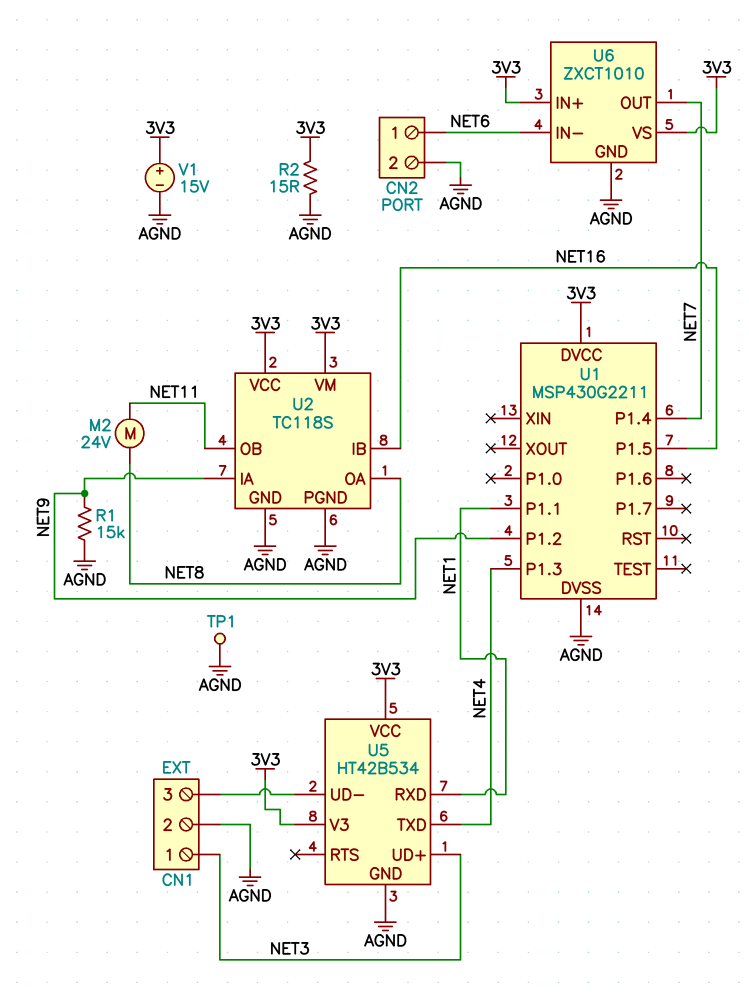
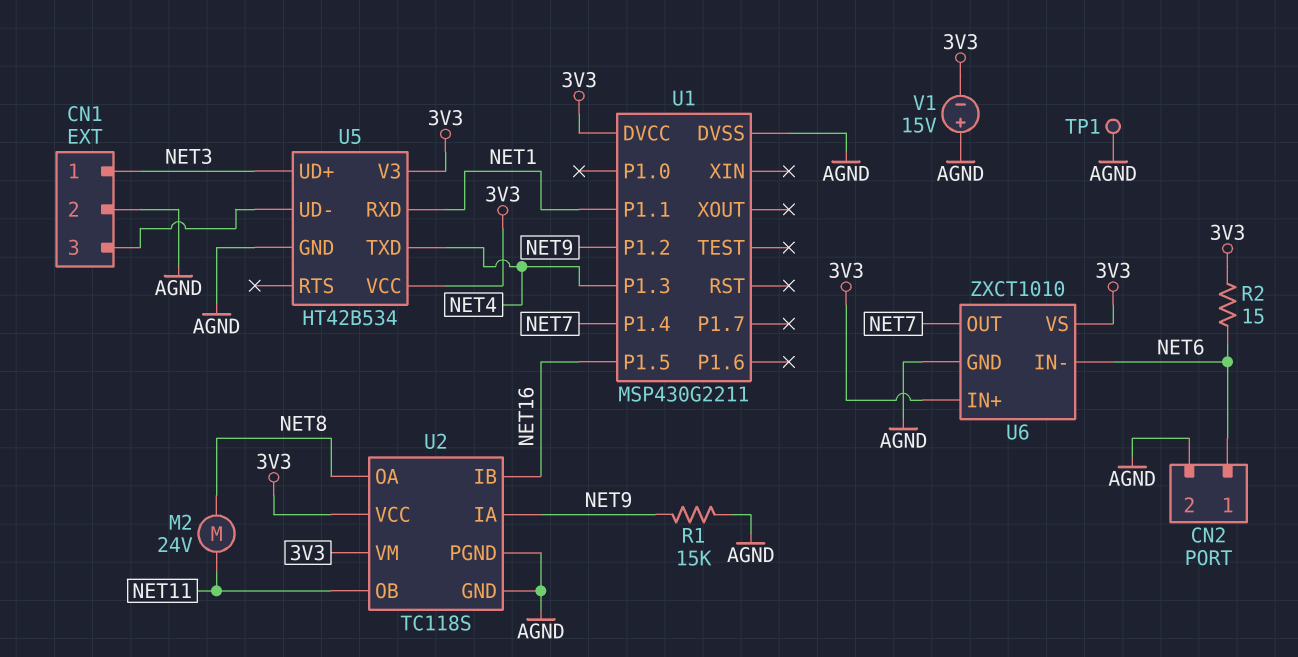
R2: 15 (3V3, AGND) -> 15 (3V3, NET6)
V1: 15V (plus 3V3, minus AGND) -> 15V (plus AGND, minus 3V3)

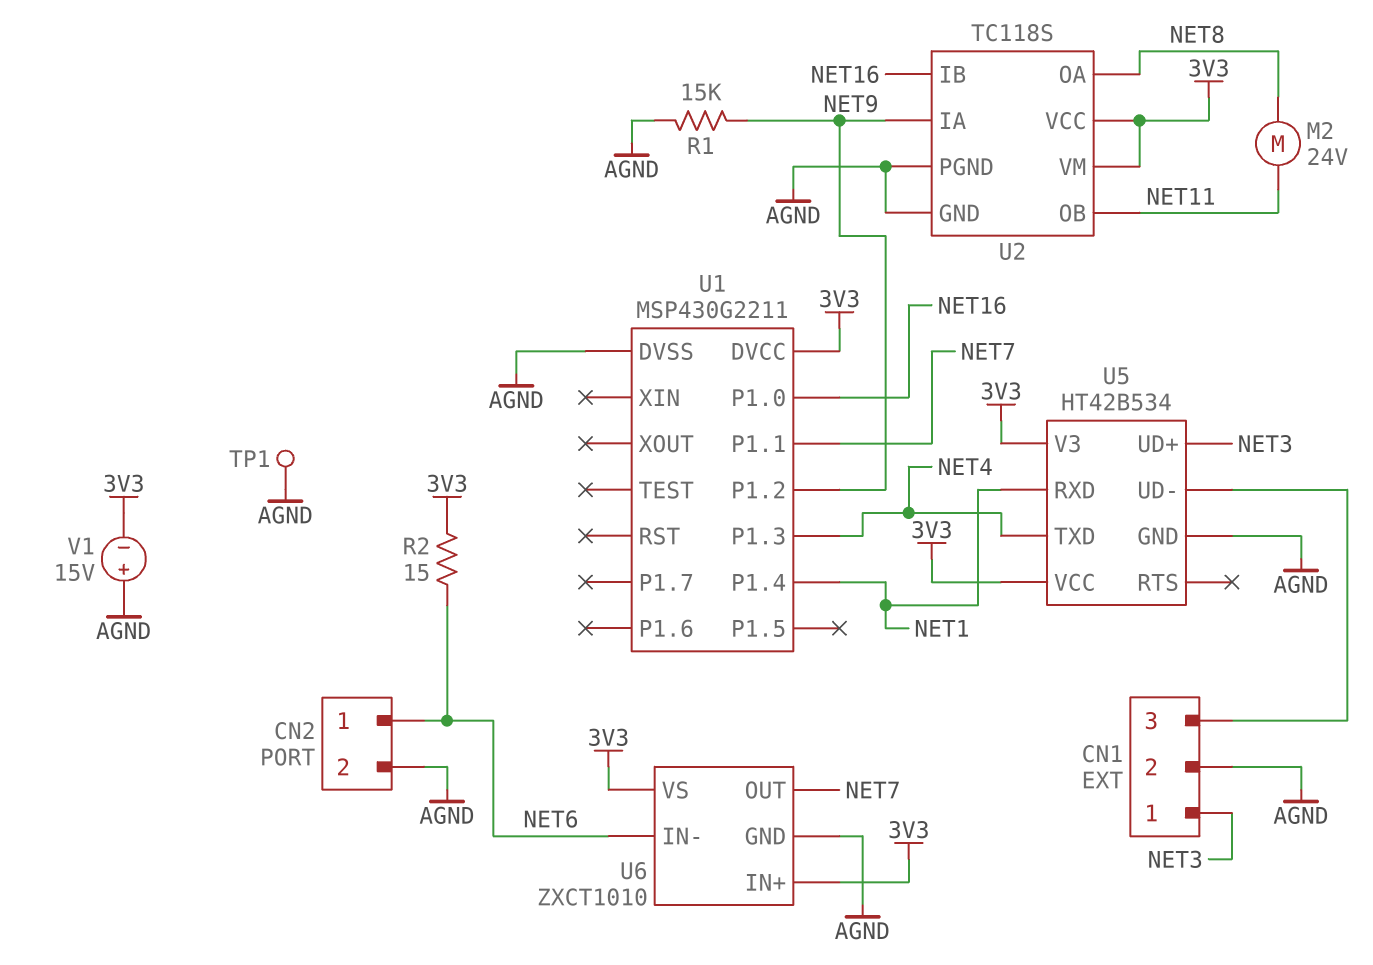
U1 pin P1.0: none -> NET16
U1 pin P1.1: NET1 -> NET7
U1 pin P1.4: NET7 -> NET1
U1 pin P1.5: NET16 -> none

